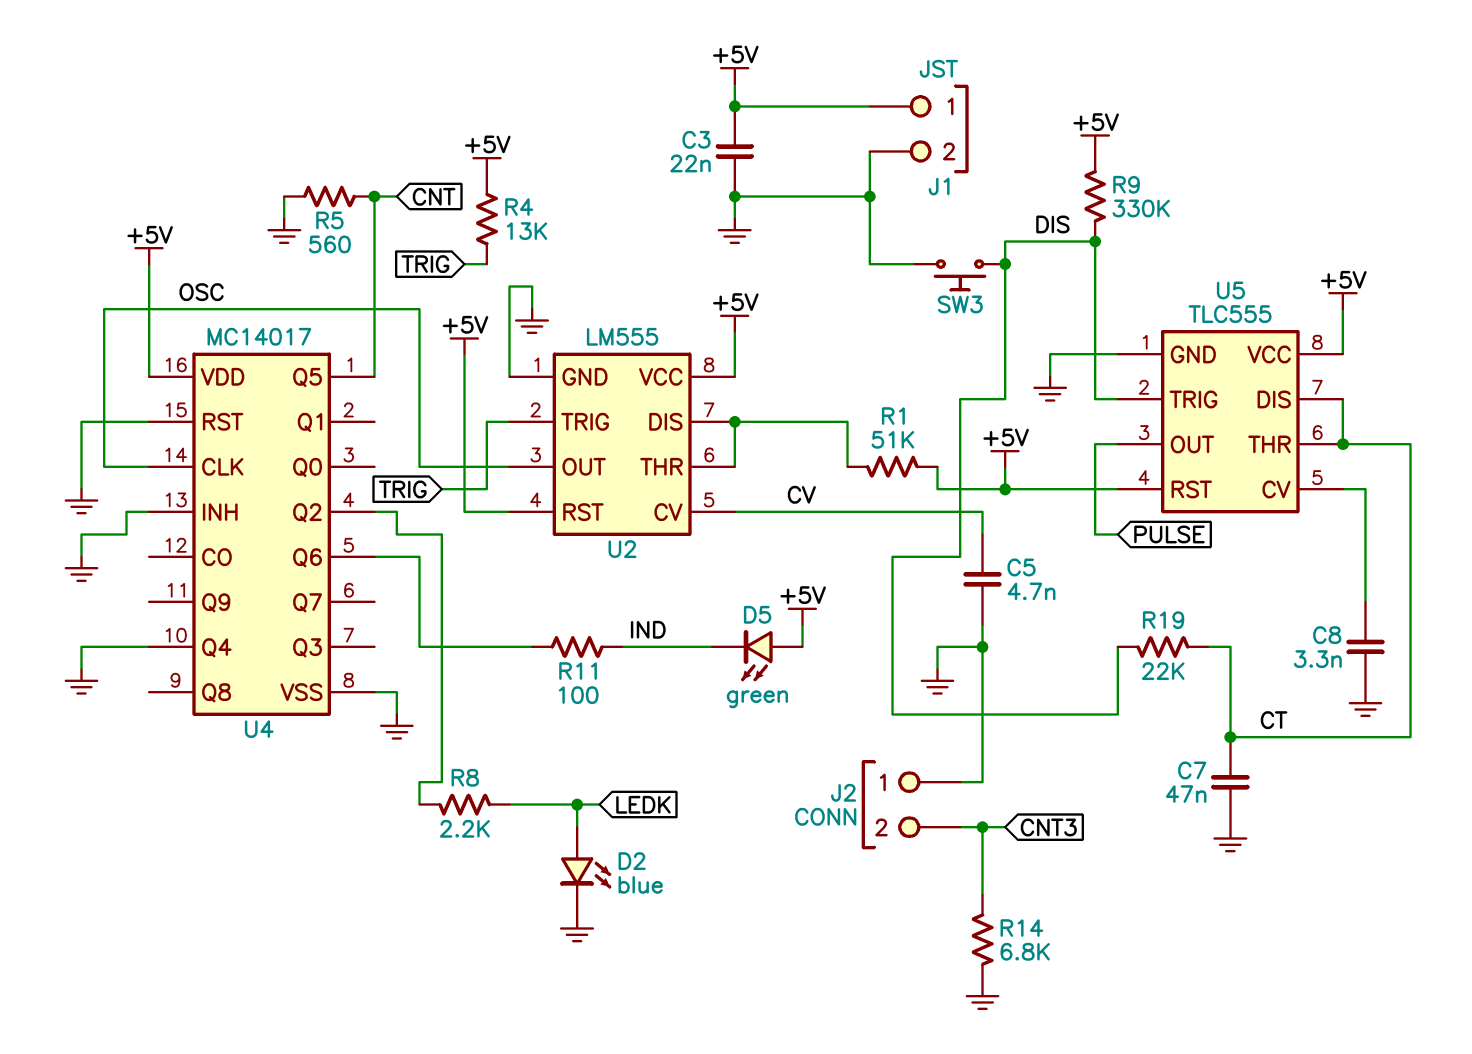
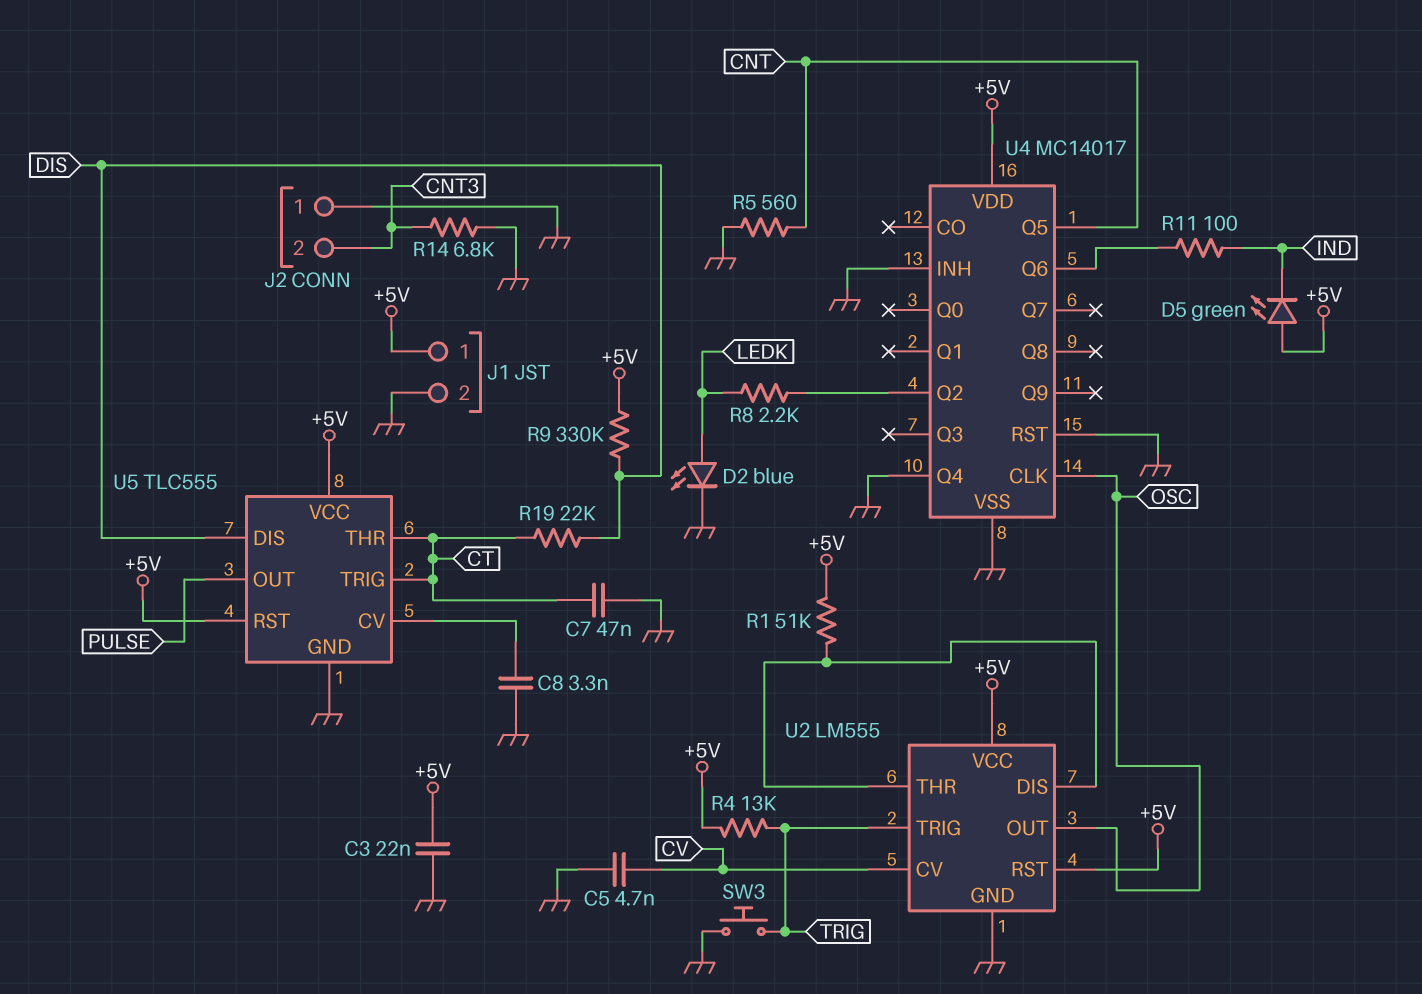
SW3: button (DIS, GND) -> button (GND, TRIG)
U5 pin DIS: CT -> DIS
U5 pin TRIG: DIS -> CT

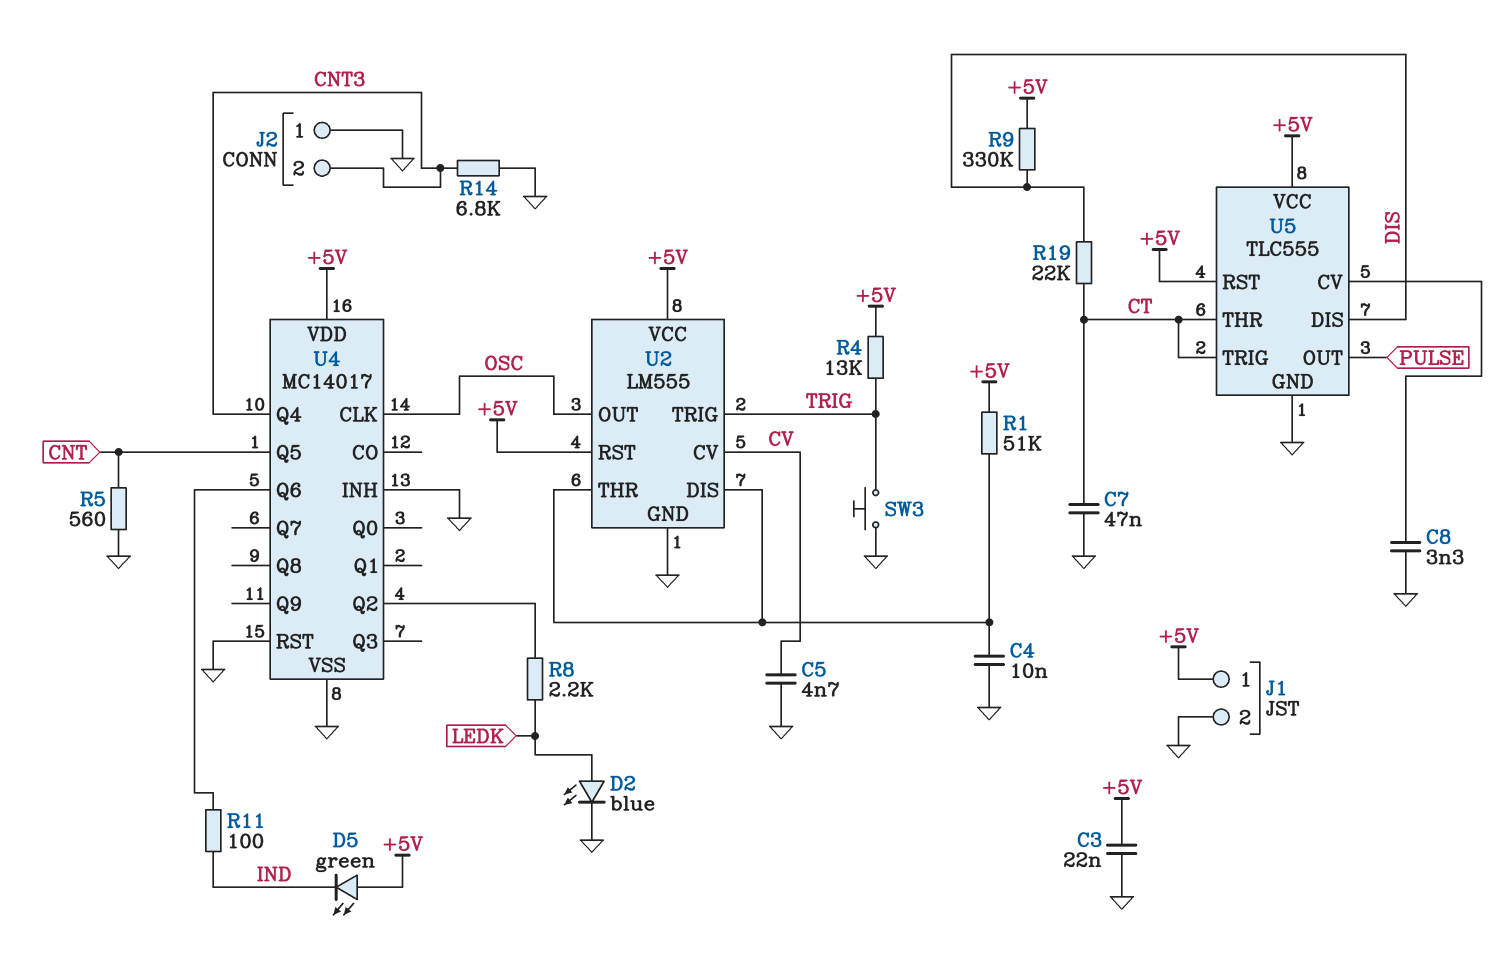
C4: none -> 10nF (GND, U2/DIS)
U4 pin Q4: GND -> CNT3

